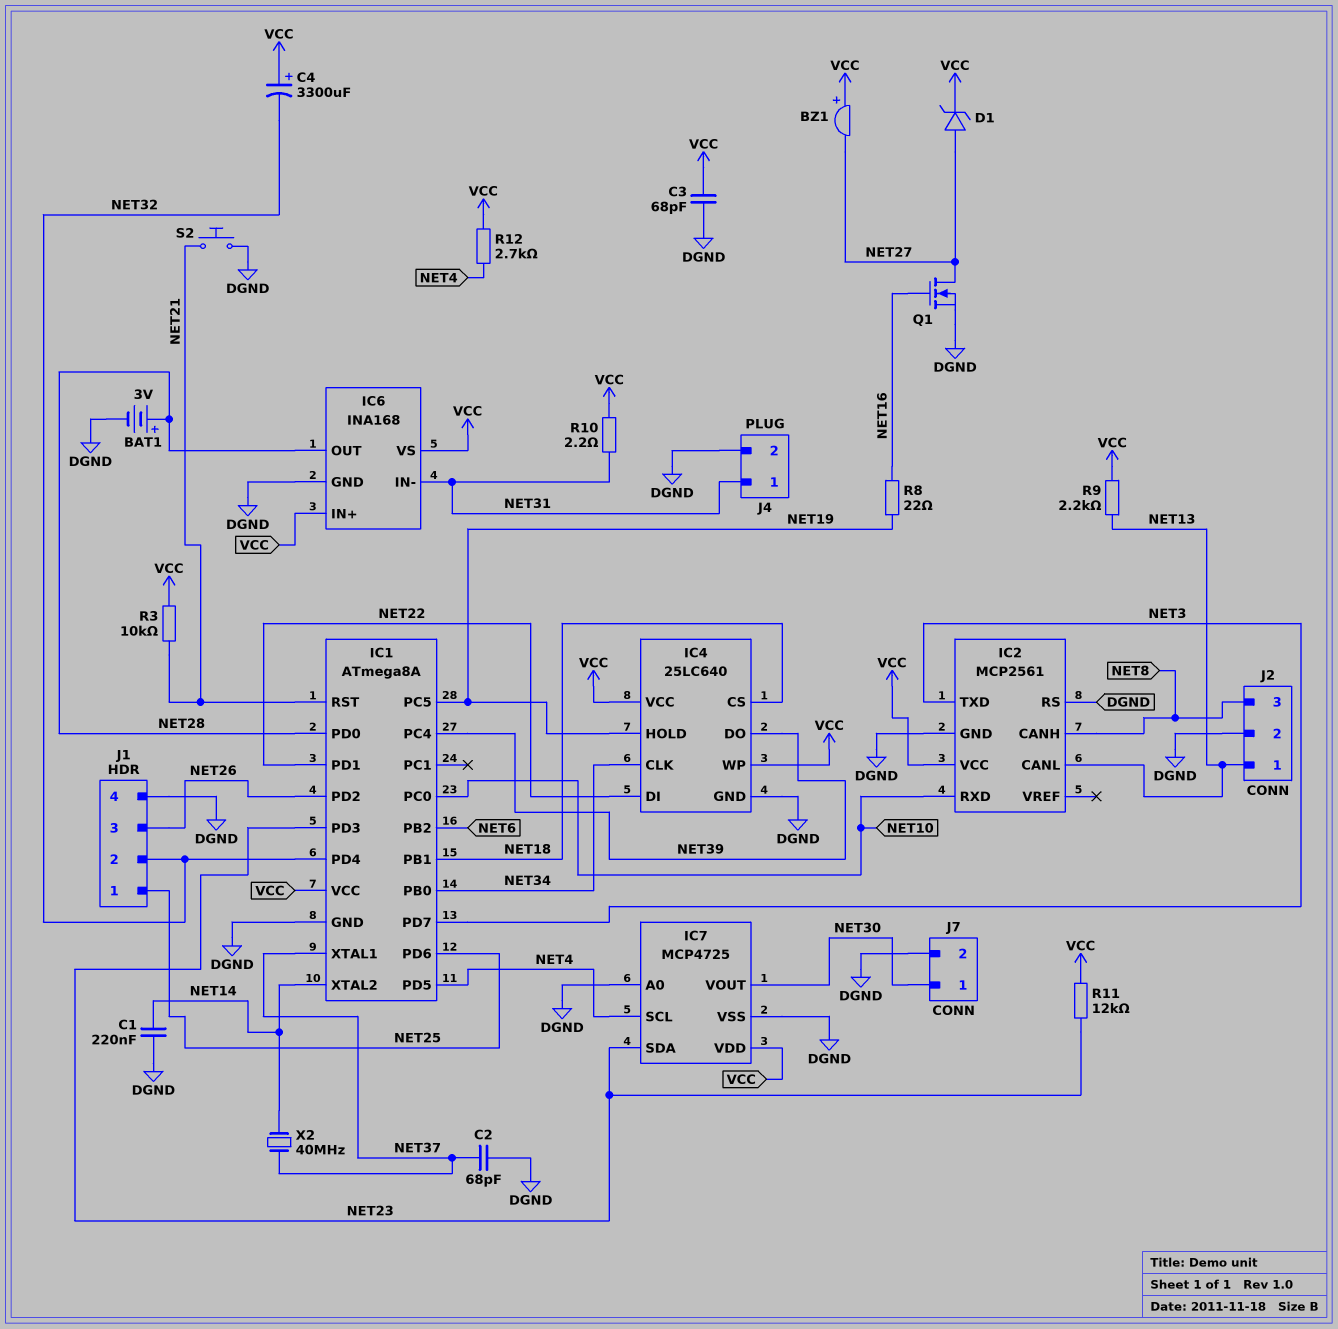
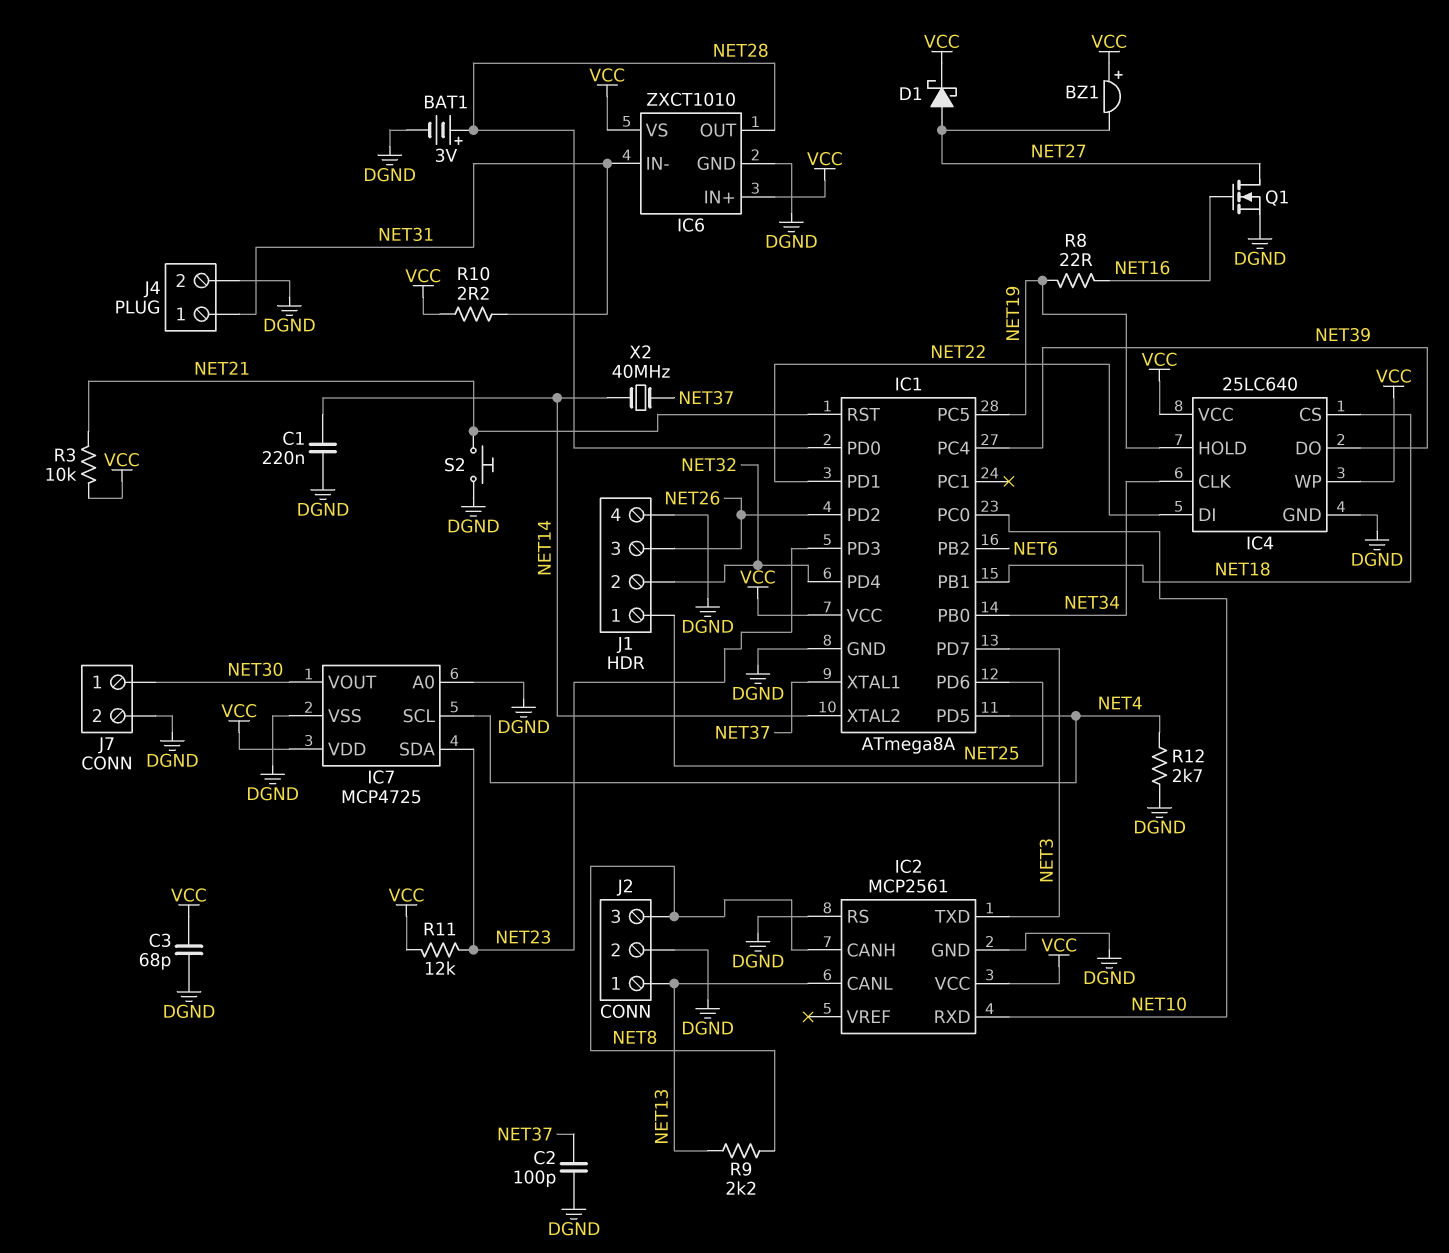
C2: 68pF (DGND, NET37) -> 100pF (DGND, NET37)
C4: 3300uF (plus VCC, minus NET32) -> none
D1: zener (A NET27, K VCC) -> schottky (A NET27, K VCC)
IC6: INA168 -> ZXCT1010
R9: 2.2k (NET13, VCC) -> 2.2k (NET8, NET13)
R12: 2.7k (NET4, VCC) -> 2.7k (DGND, NET4)

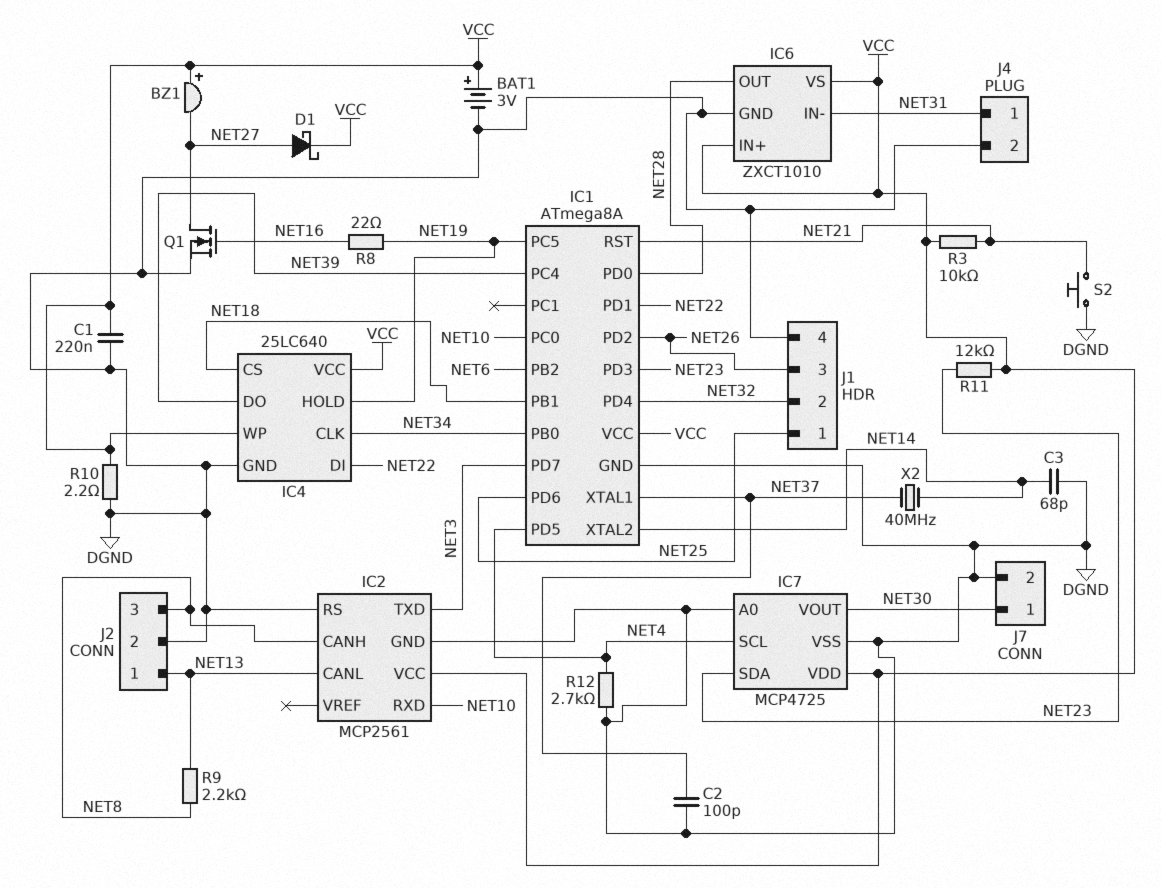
BAT1: 3V (plus NET28, minus DGND) -> 3V (plus VCC, minus DGND)
C1: 220nF (DGND, NET14) -> 220nF (DGND, VCC)
C3: 68pF (DGND, VCC) -> 68pF (DGND, NET14)
R10: 2.2 (NET31, VCC) -> 2.2 (DGND, VCC)

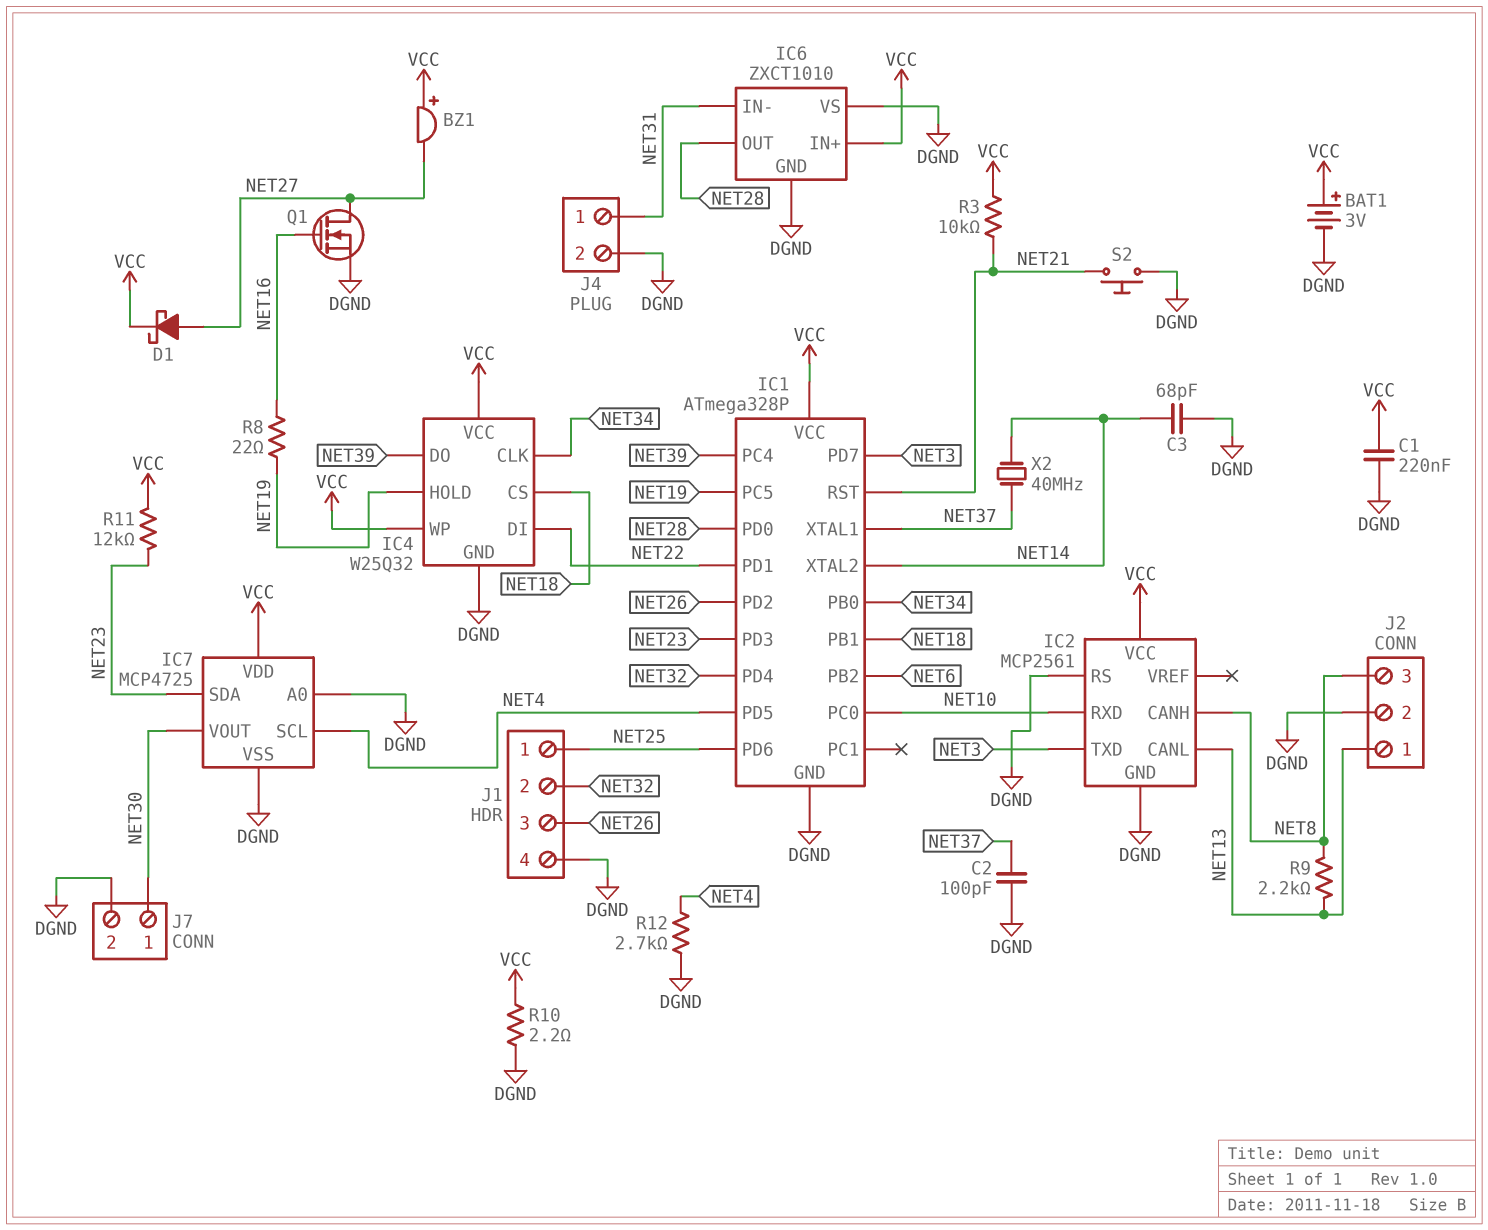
IC1: ATmega8A -> ATmega328P
IC4: 25LC640 -> W25Q32
IC6 pin VS: VCC -> DGND

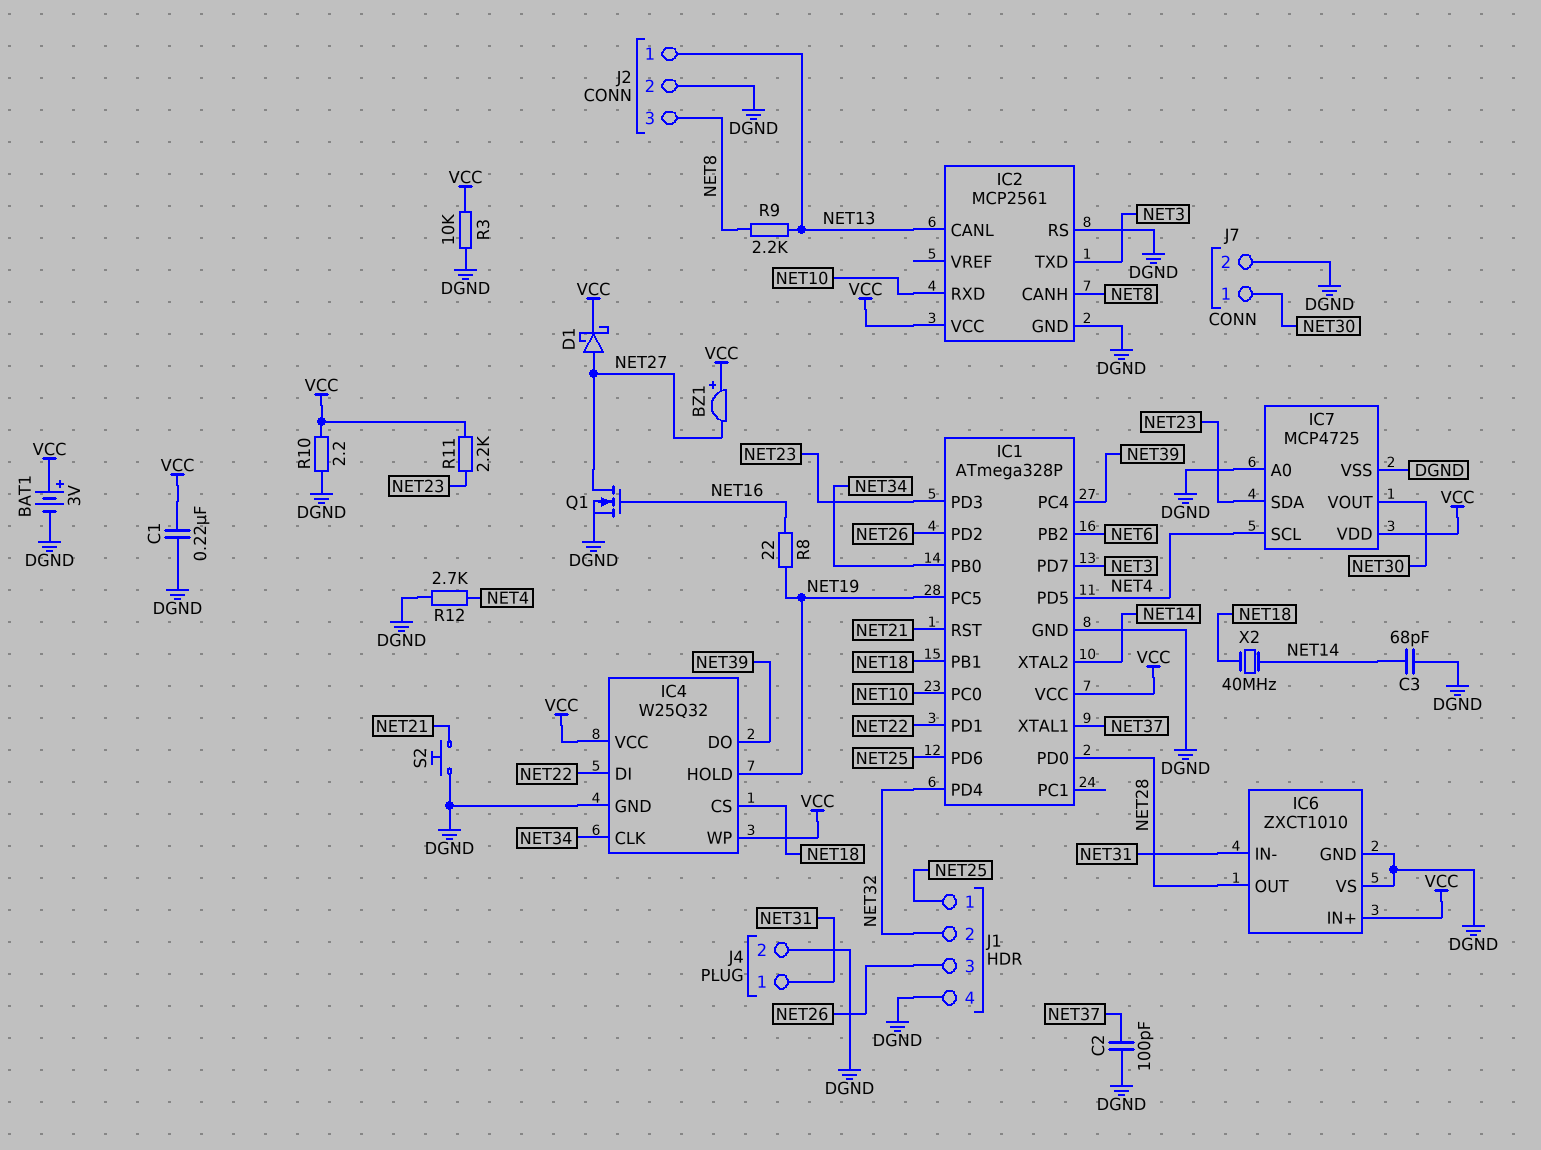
R3: 10k (NET21, VCC) -> 10k (DGND, VCC)
R11: 12k (NET23, VCC) -> 2.2k (NET23, VCC)
X2: 40MHz (NET14, NET37) -> 40MHz (NET14, NET18)

